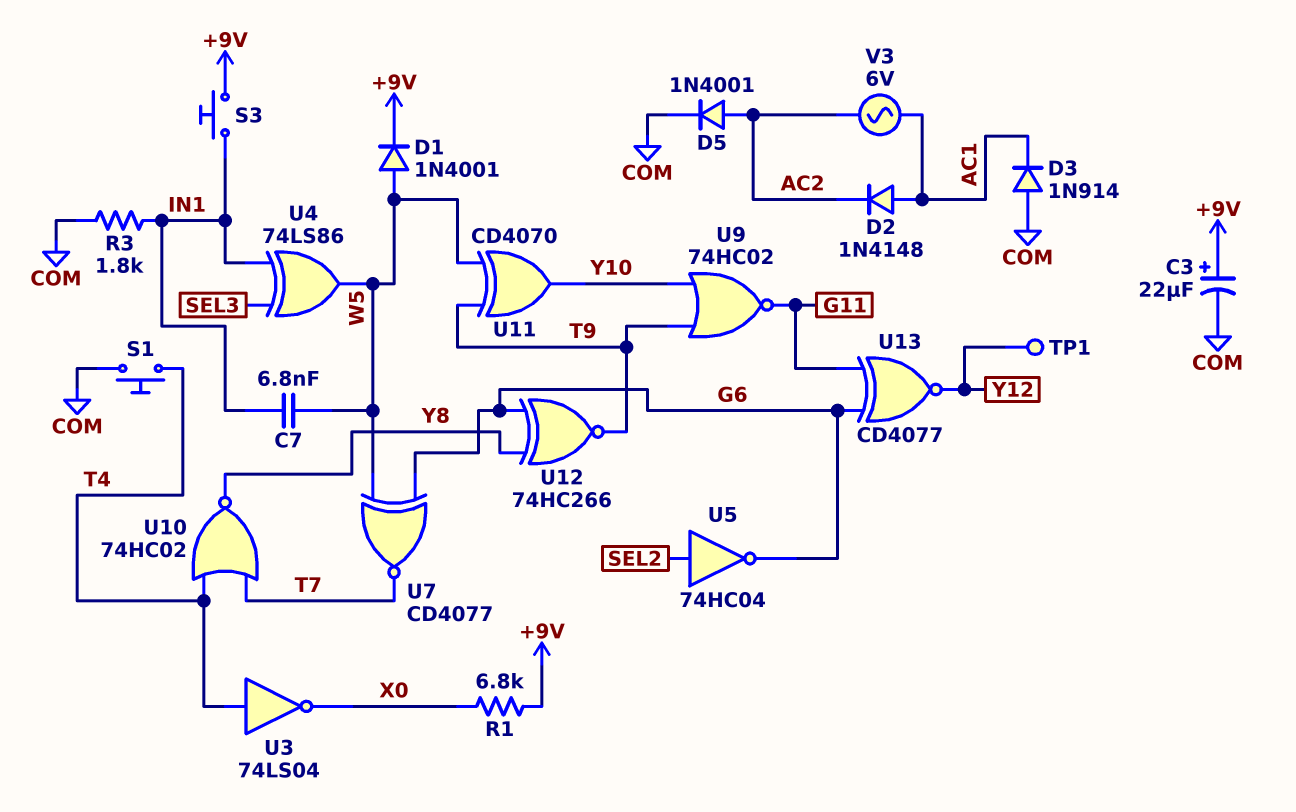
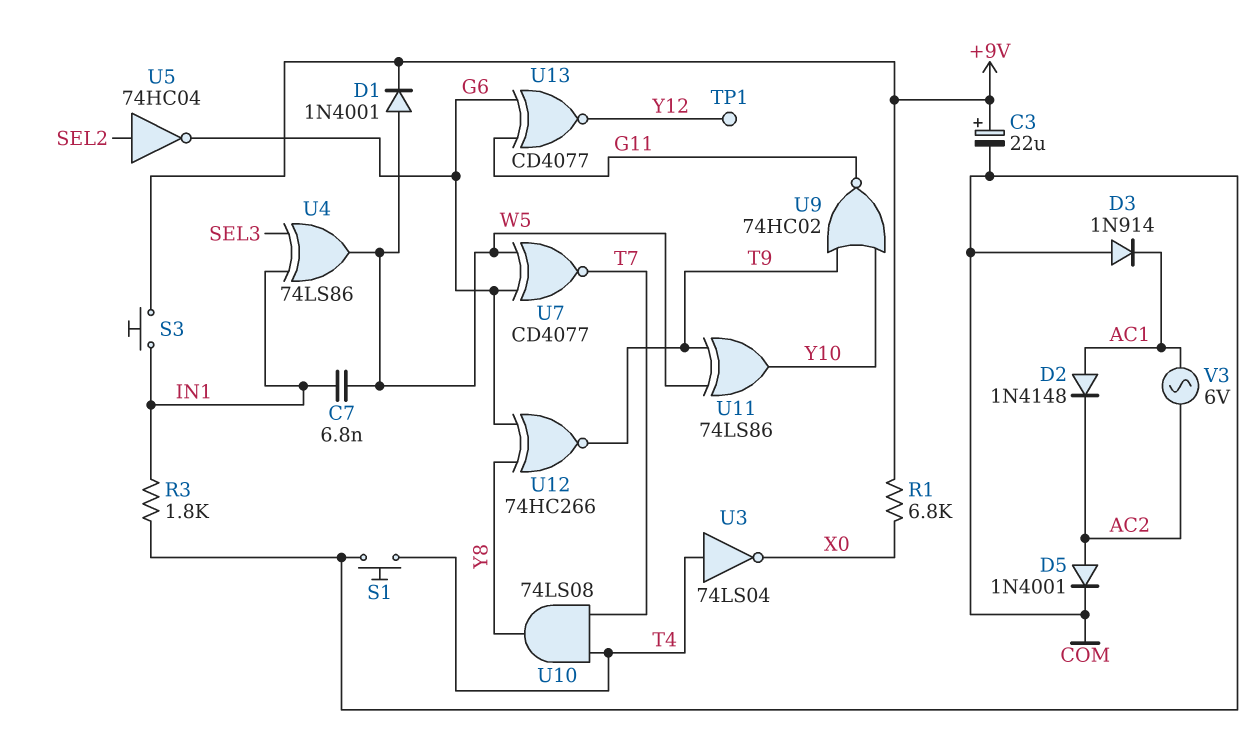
U10: NOR 74HC02 (in T4, in T7, out Y8) -> AND 74LS08 (in T4, in T7, out Y8)
U11: XOR CD4070 (in T9, in W5, out Y10) -> XOR 74LS86 (in T9, in W5, out Y10)

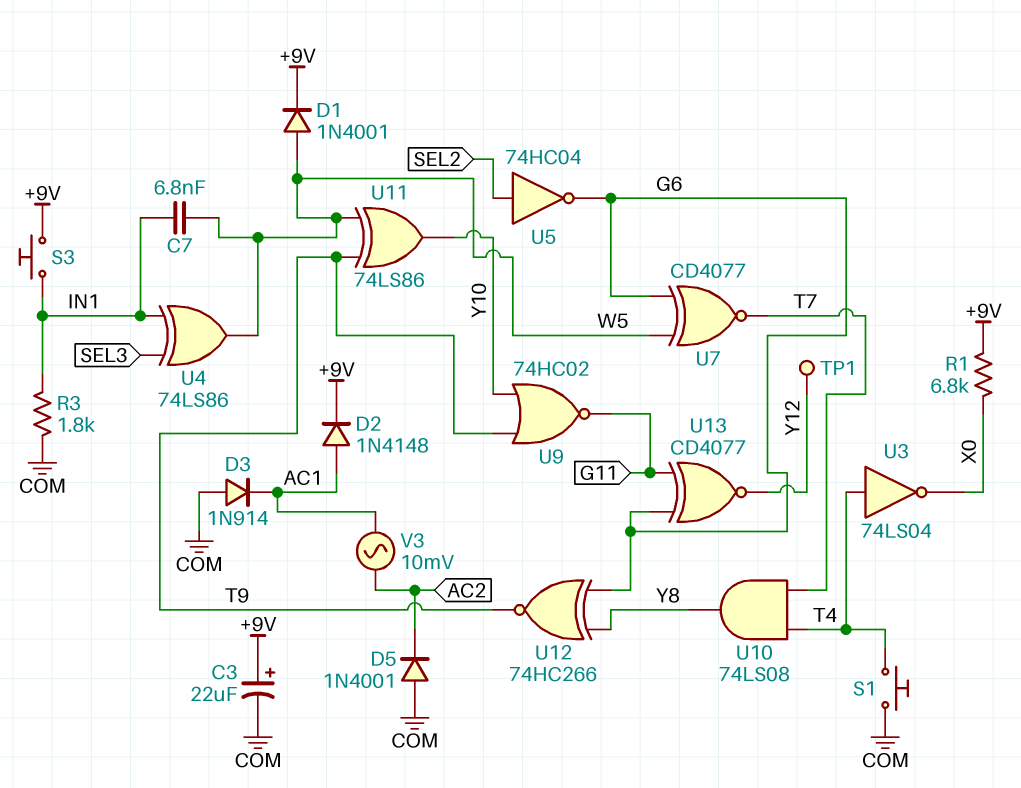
D2: diode 1N4148 (A AC1, K AC2) -> diode 1N4148 (A AC1, K +9V)
D5: diode 1N4001 (A AC2, K COM) -> diode 1N4001 (A COM, K AC2)
V3: AC 6V (AC1, AC2) -> AC 10mV (AC1, AC2)

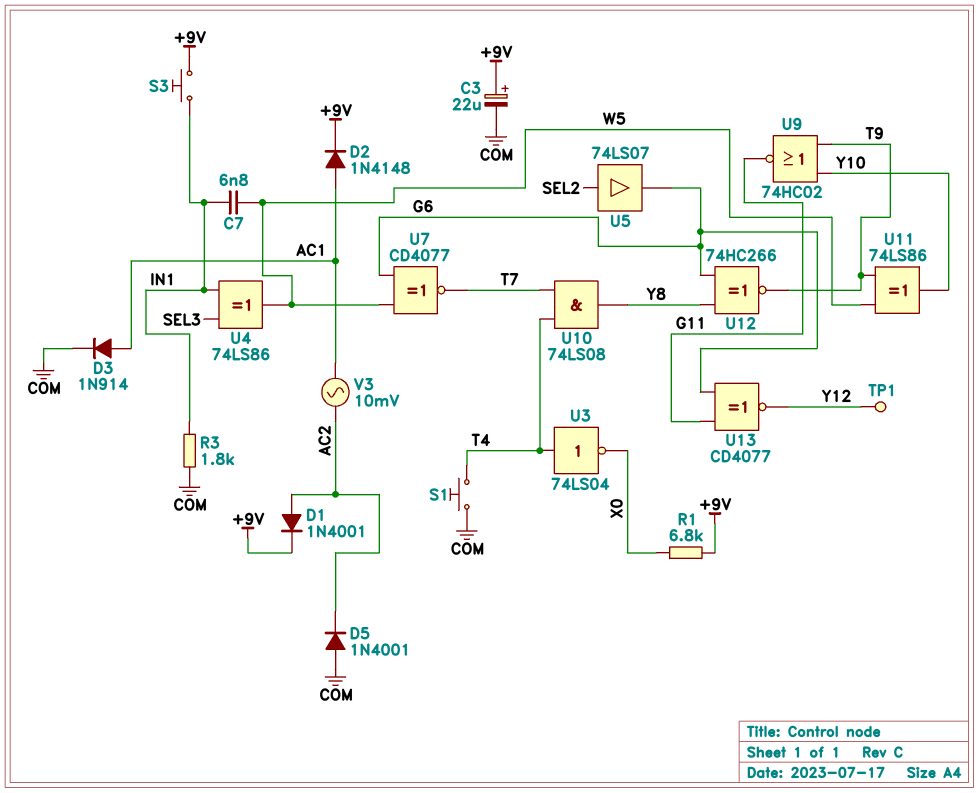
D1: diode 1N4001 (A W5, K +9V) -> diode 1N4001 (A AC2, K +9V)
D3: diode 1N914 (A COM, K AC1) -> diode 1N914 (A AC1, K COM)
U5: NOT 74HC04 (in SEL2, out G6) -> buffer 74LS07 (in SEL2, out G6)

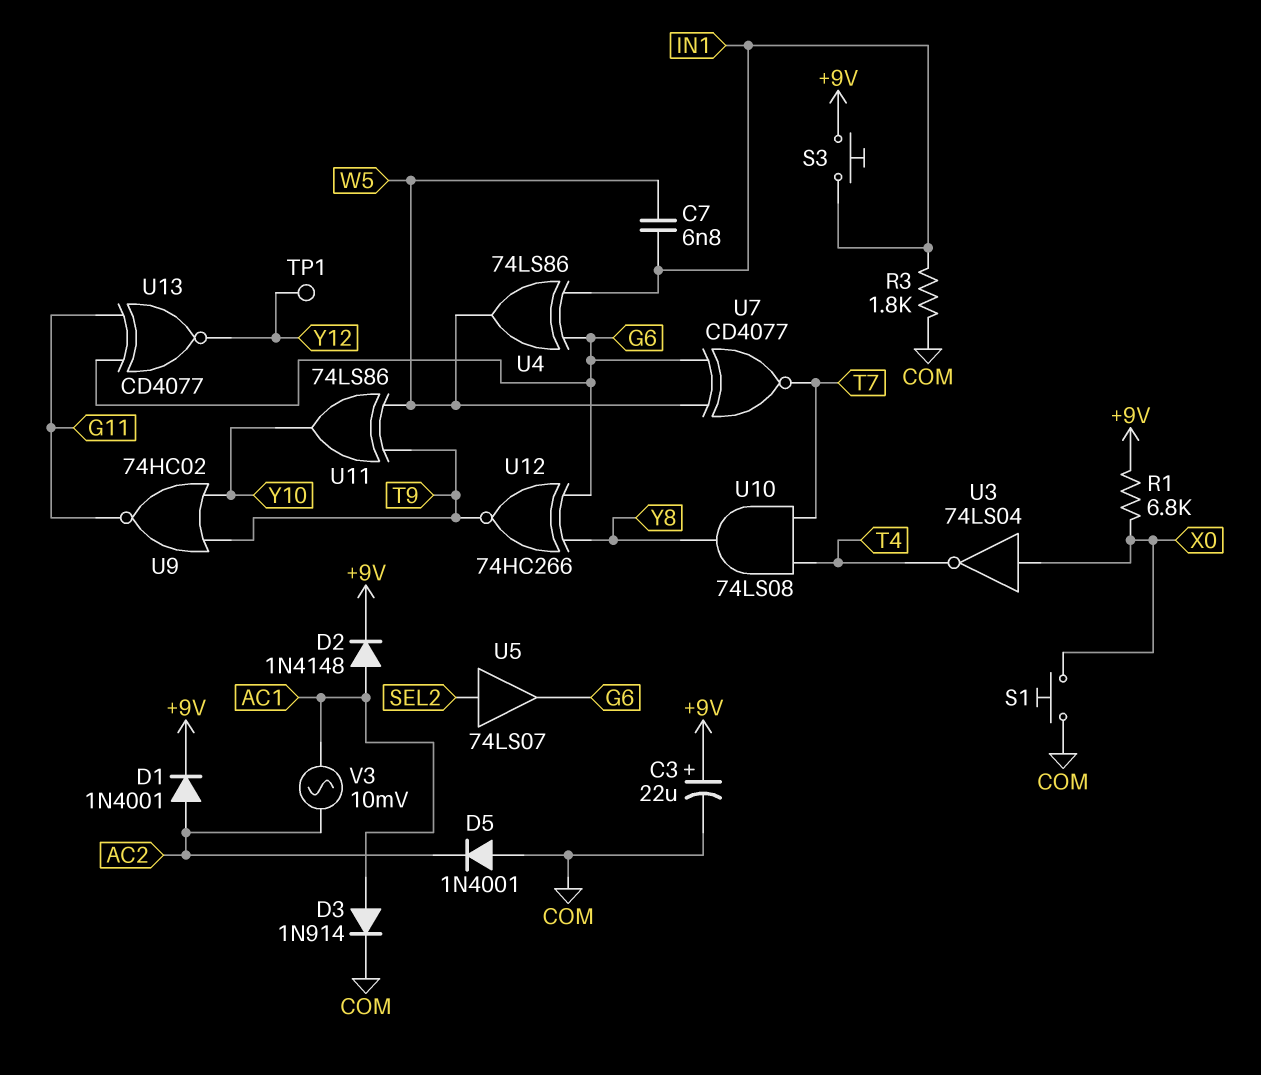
S1: button (COM, T4) -> button (COM, X0)
U3: NOT 74LS04 (in T4, out X0) -> NOT 74LS04 (in X0, out T4)
U4: XOR 74LS86 (in IN1, in SEL3, out W5) -> XOR 74LS86 (in G6, in IN1, out W5)

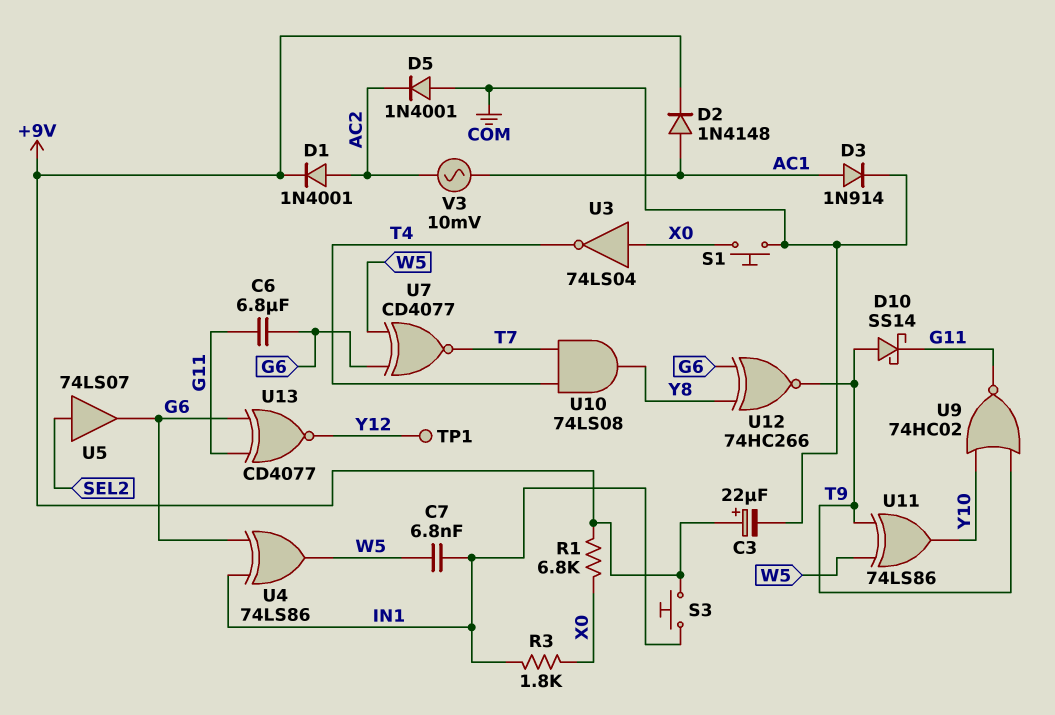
C6: none -> 6.8uF (G6, G11)
D10: none -> schottky SS14 (A T9, K G11)
R3: 1.8k (COM, IN1) -> 1.8k (IN1, X0)

